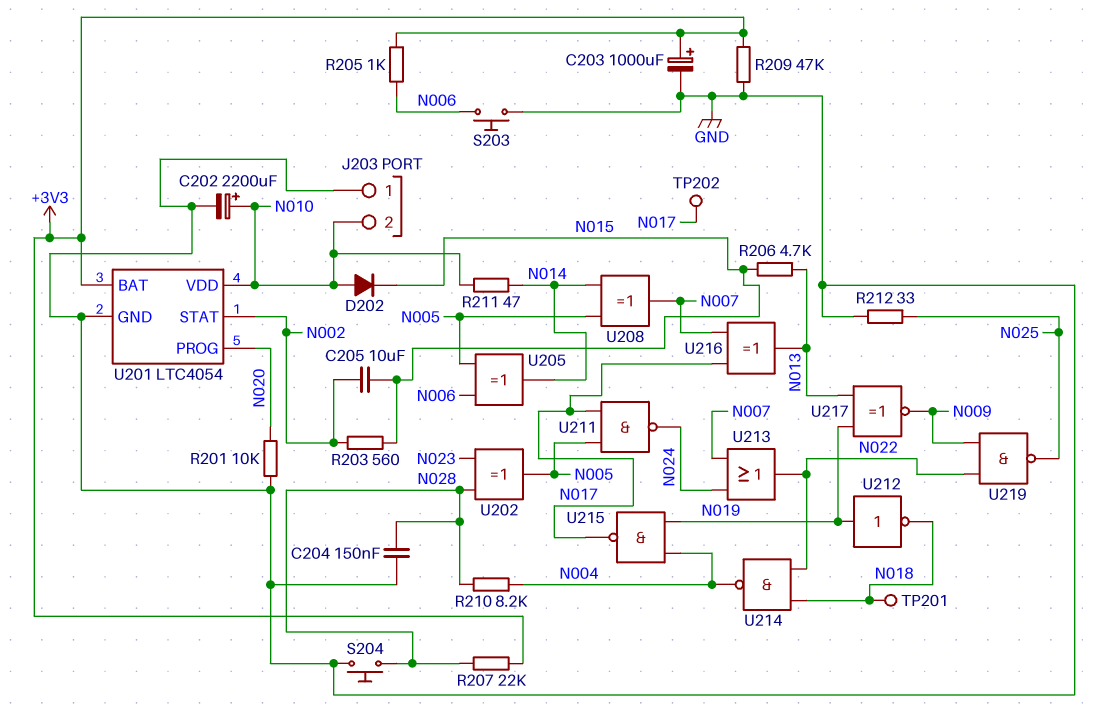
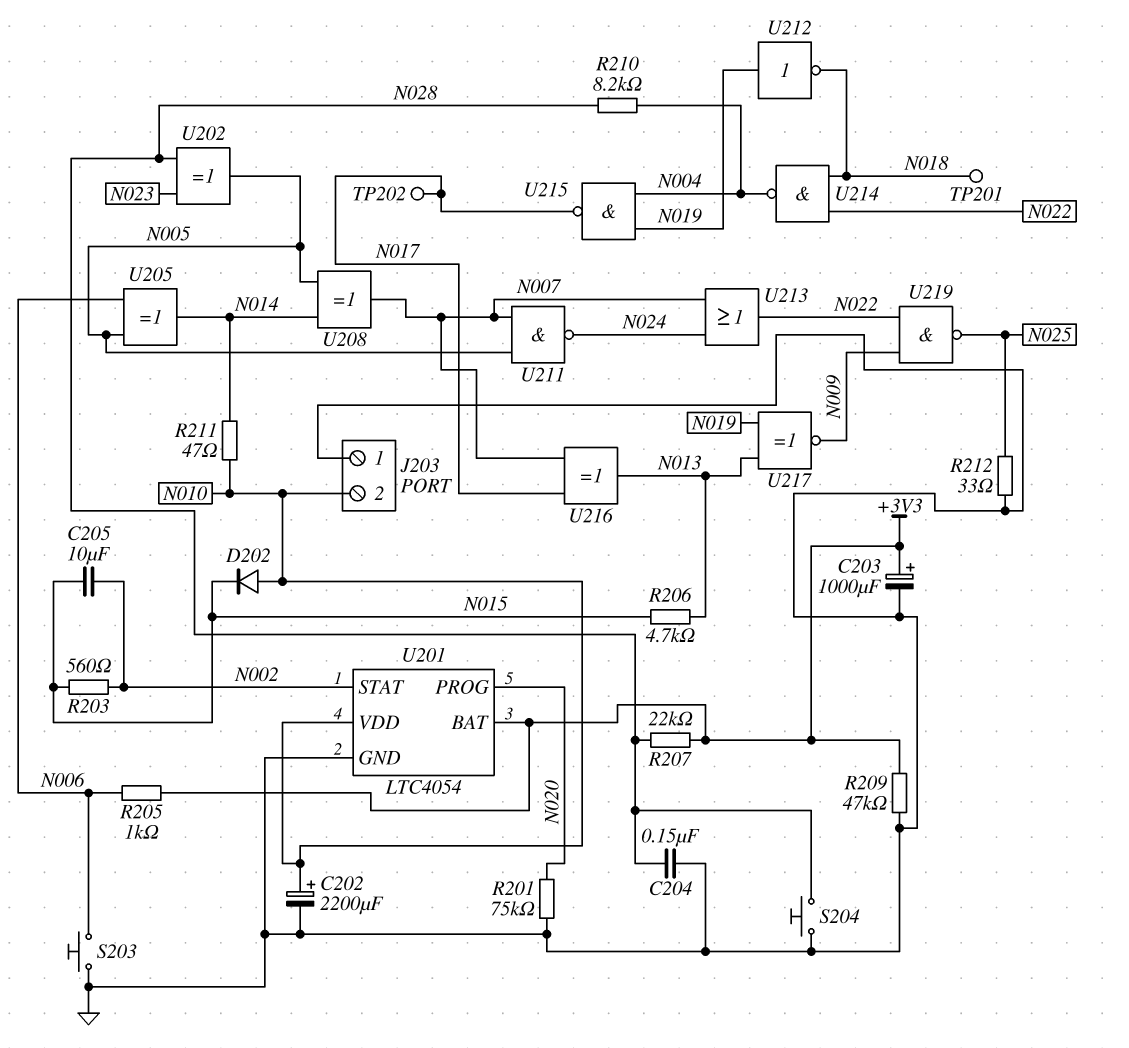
R201: 10k (GND, N020) -> 75k (GND, N020)
U211: NAND (in N005, in N017, out N024) -> NAND (in N005, in N007, out N024)

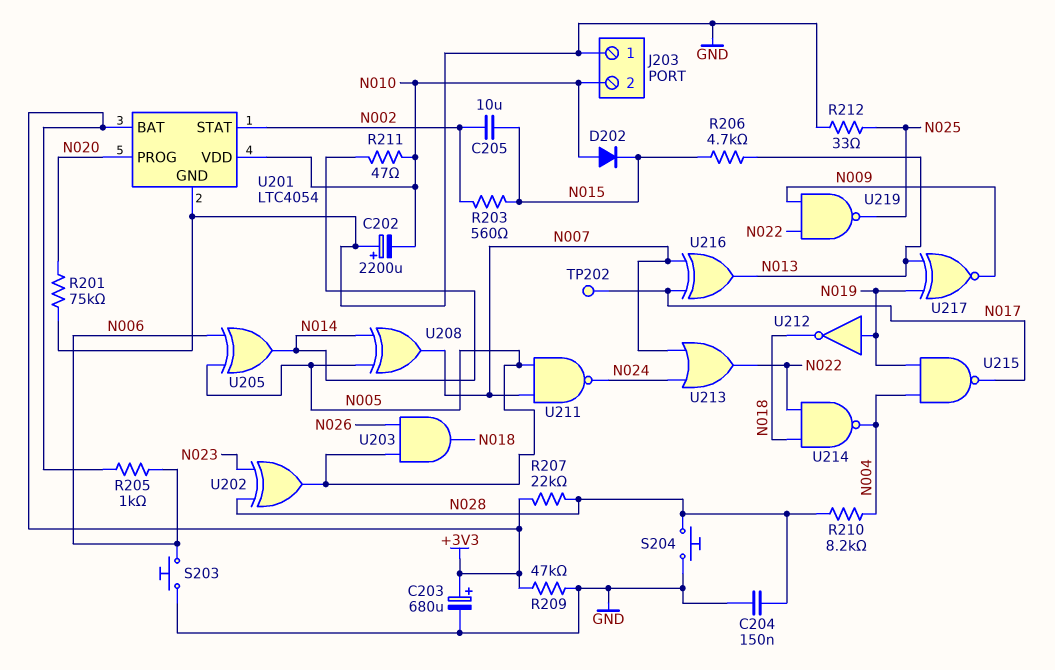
C202: 2200uF (plus N010, minus GND) -> 2200uF (plus GND, minus N010)
C203: 1000uF (plus +3V3, minus GND) -> 680uF (plus +3V3, minus GND)
TP201: test point (N018) -> none
U203: none -> AND (in N005, in N026, out N018)

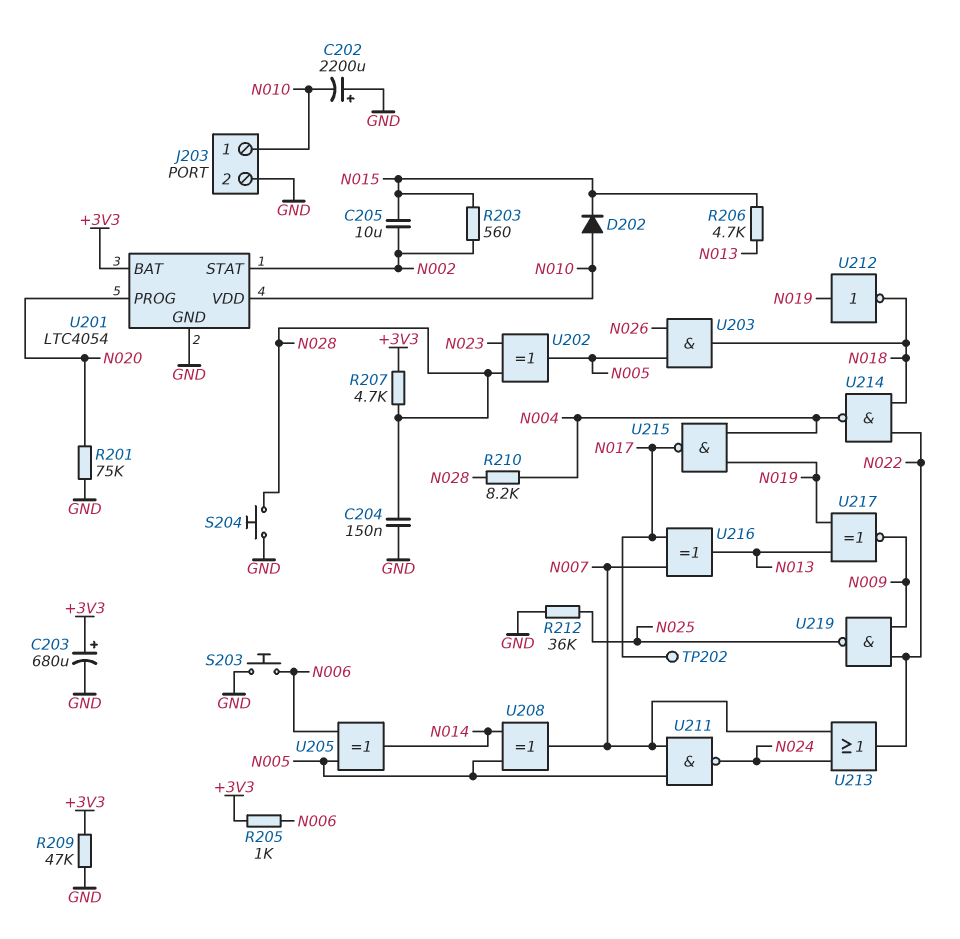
J203 pin 1: GND -> N010
J203 pin 2: N010 -> GND
R207: 22k (+3V3, N028) -> 4.7k (+3V3, N028)
R211: 47 (N010, N014) -> none
R212: 33 (GND, N025) -> 36k (GND, N025)

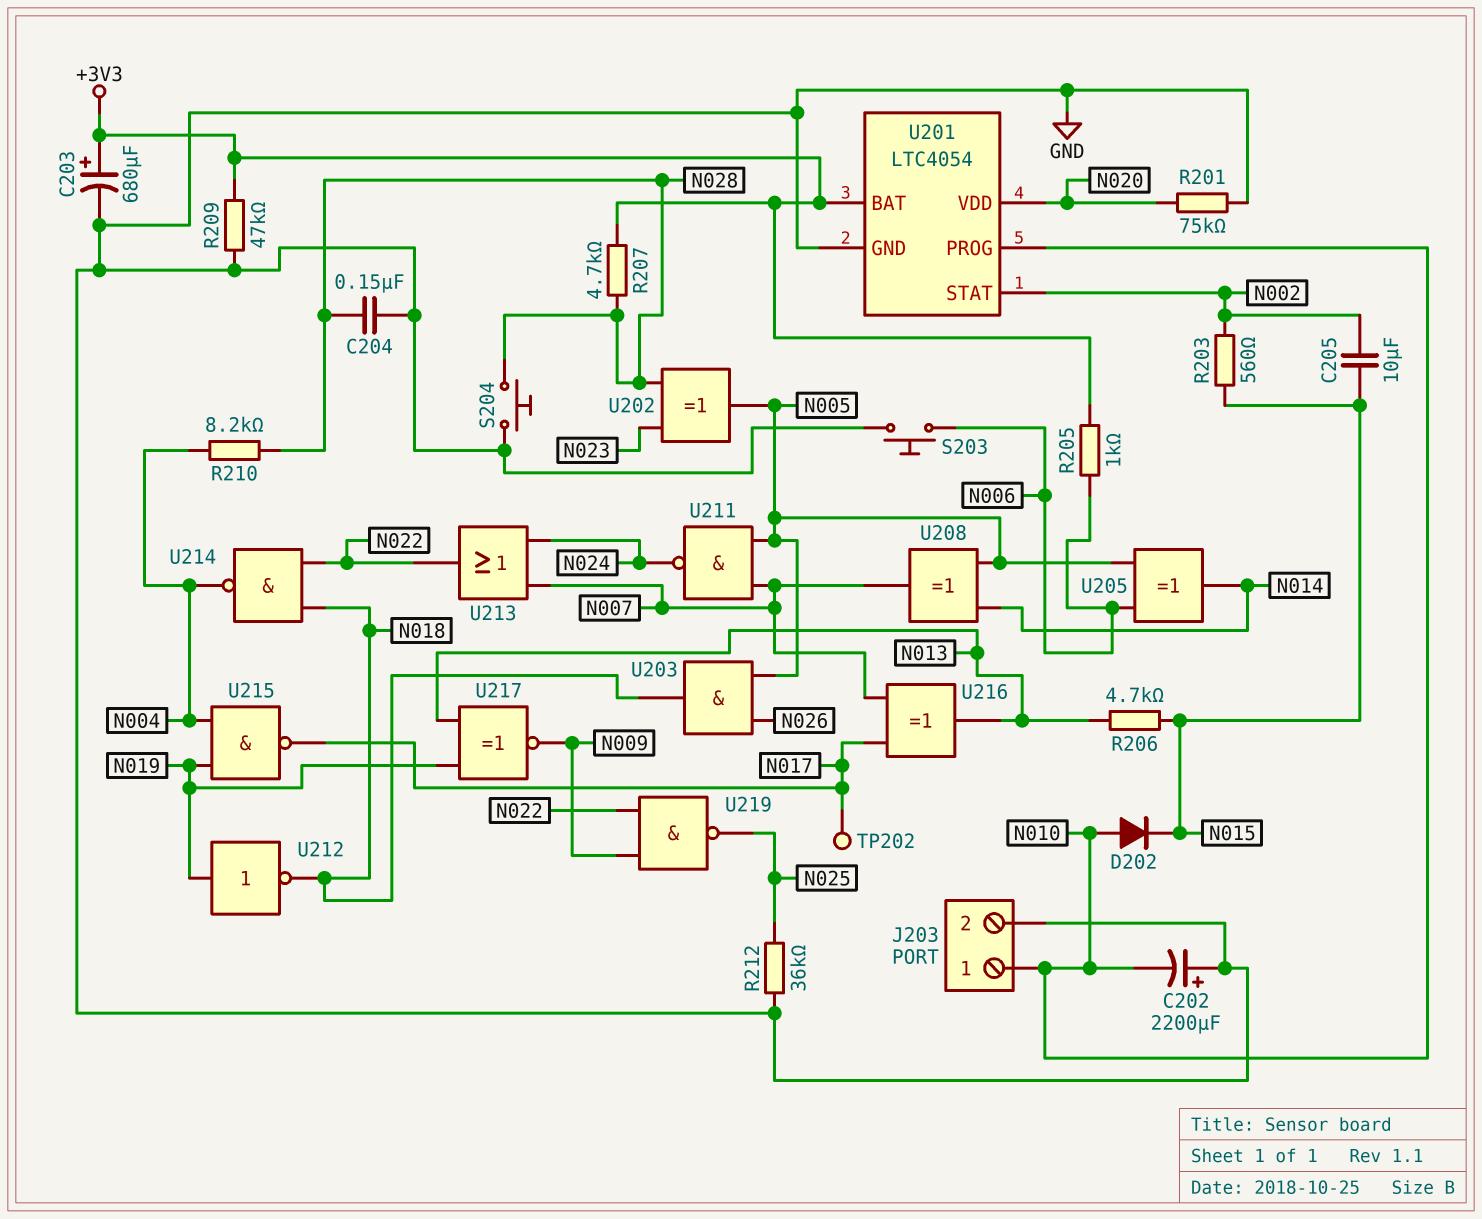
U201 pin PROG: N020 -> N010
U201 pin VDD: N010 -> N020

